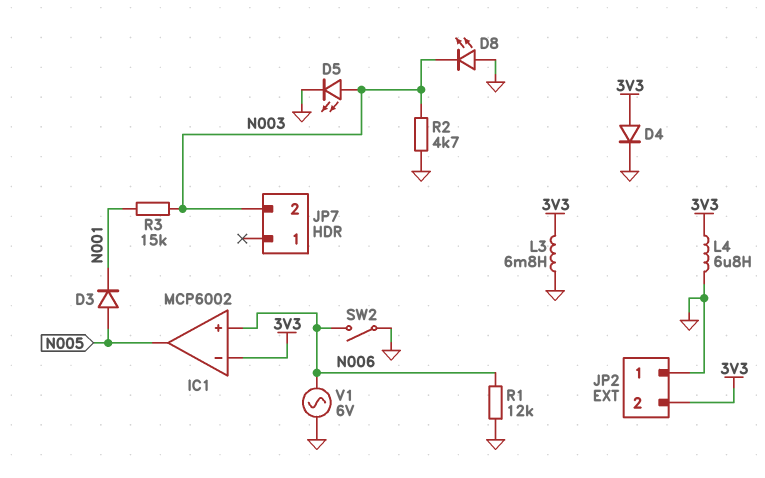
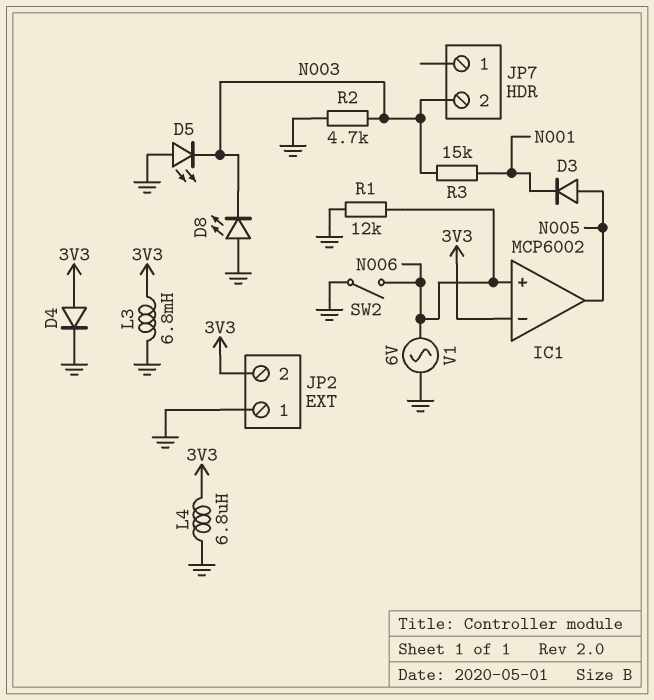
D5: LED (A N003, K GND) -> LED (A GND, K N003)

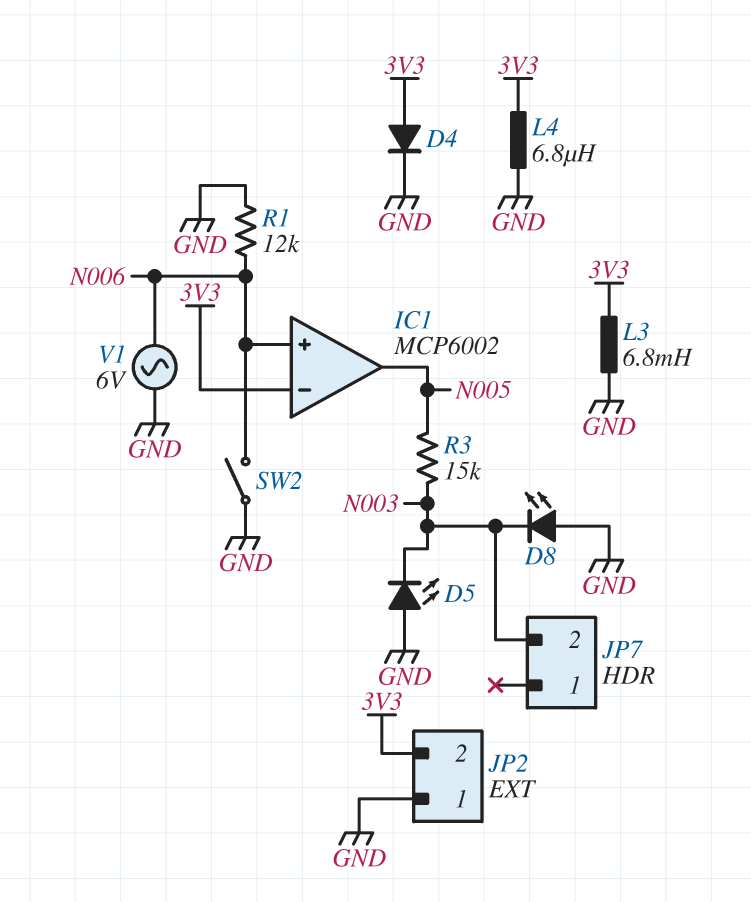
D3: diode (A N005, K N001) -> none
R2: 4.7k (GND, N003) -> none
R3: 15k (N001, N003) -> 15k (N003, N005)

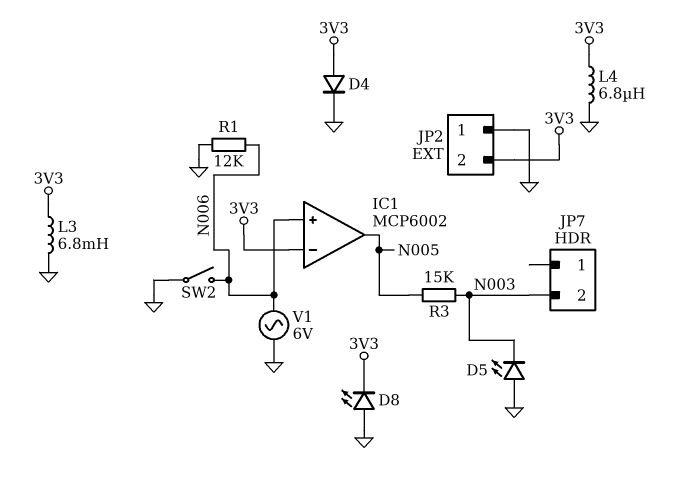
D8: LED (A GND, K N003) -> LED (A GND, K 3V3)

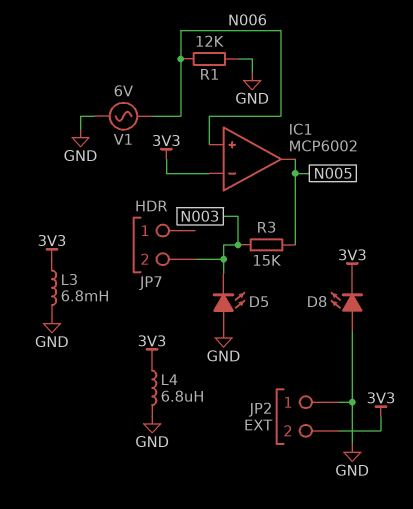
D4: diode (A 3V3, K GND) -> none
SW2: switch (GND, N006) -> none

